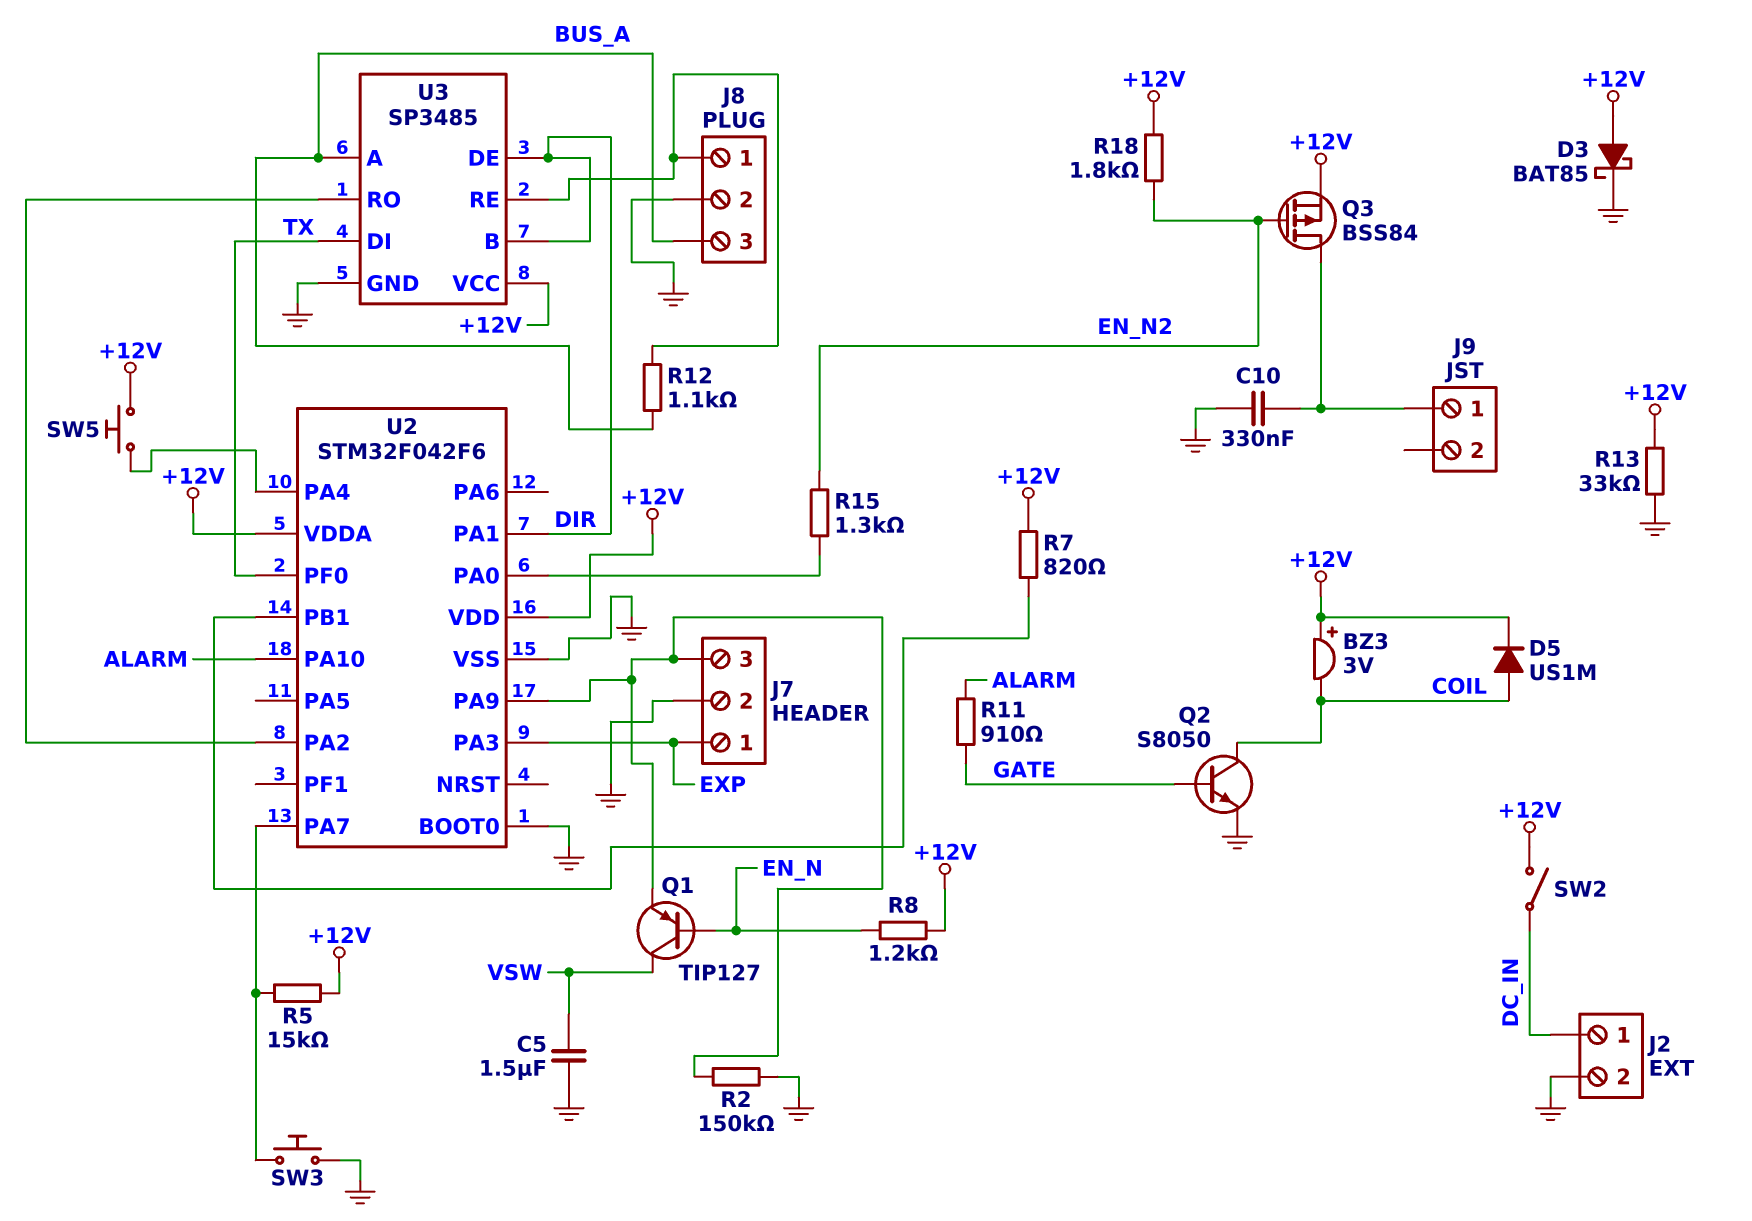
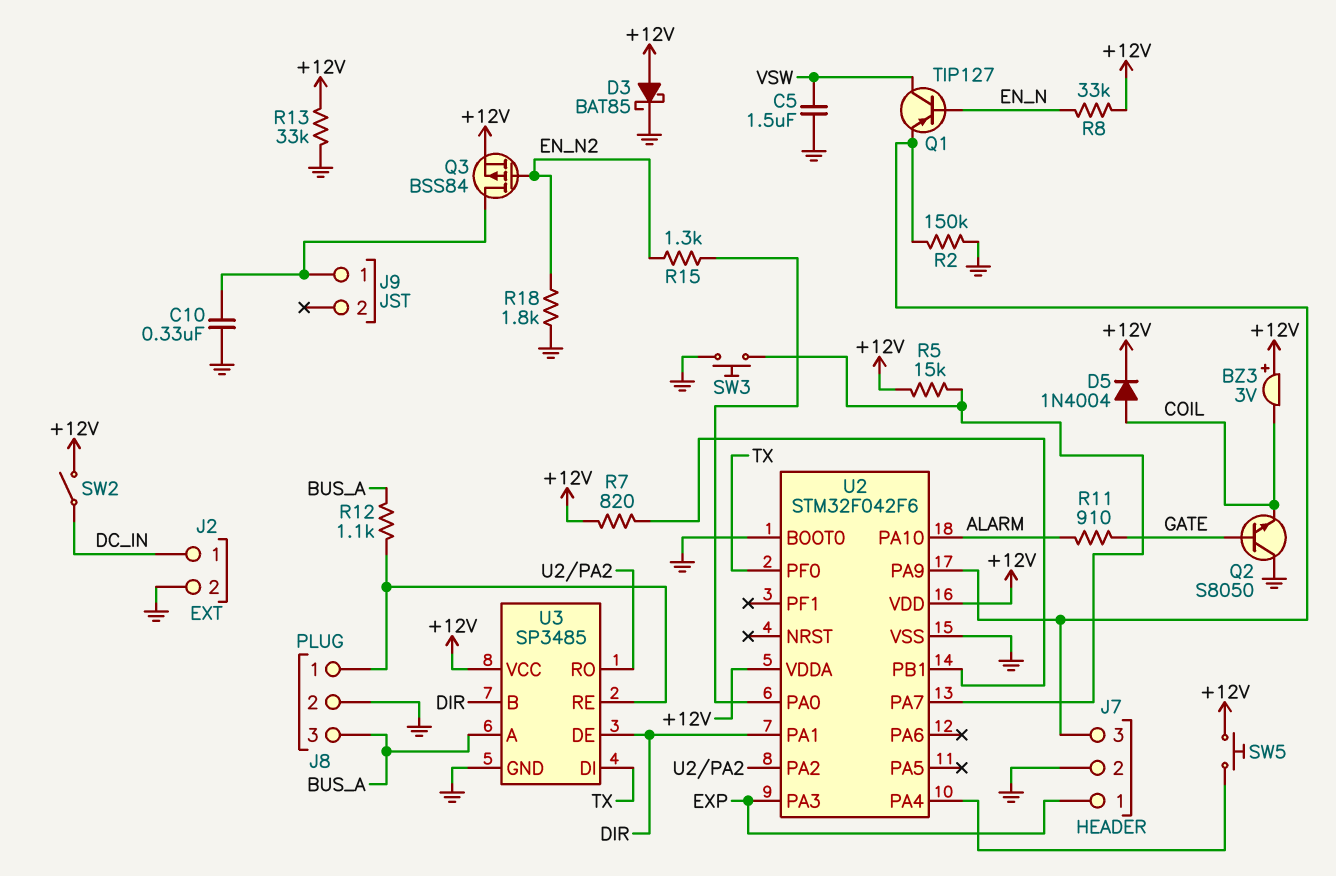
D5: diode US1M (A COIL, K +12V) -> diode 1N4004 (A COIL, K +12V)
Q2: NPN S8050 (B GATE, C COIL, E GND) -> NPN S8050 (B GATE, C GND, E COIL)
R8: 1.2k (+12V, EN_N) -> 33k (+12V, EN_N)
R18: 1.8k (+12V, EN_N2) -> 1.8k (EN_N2, GND)

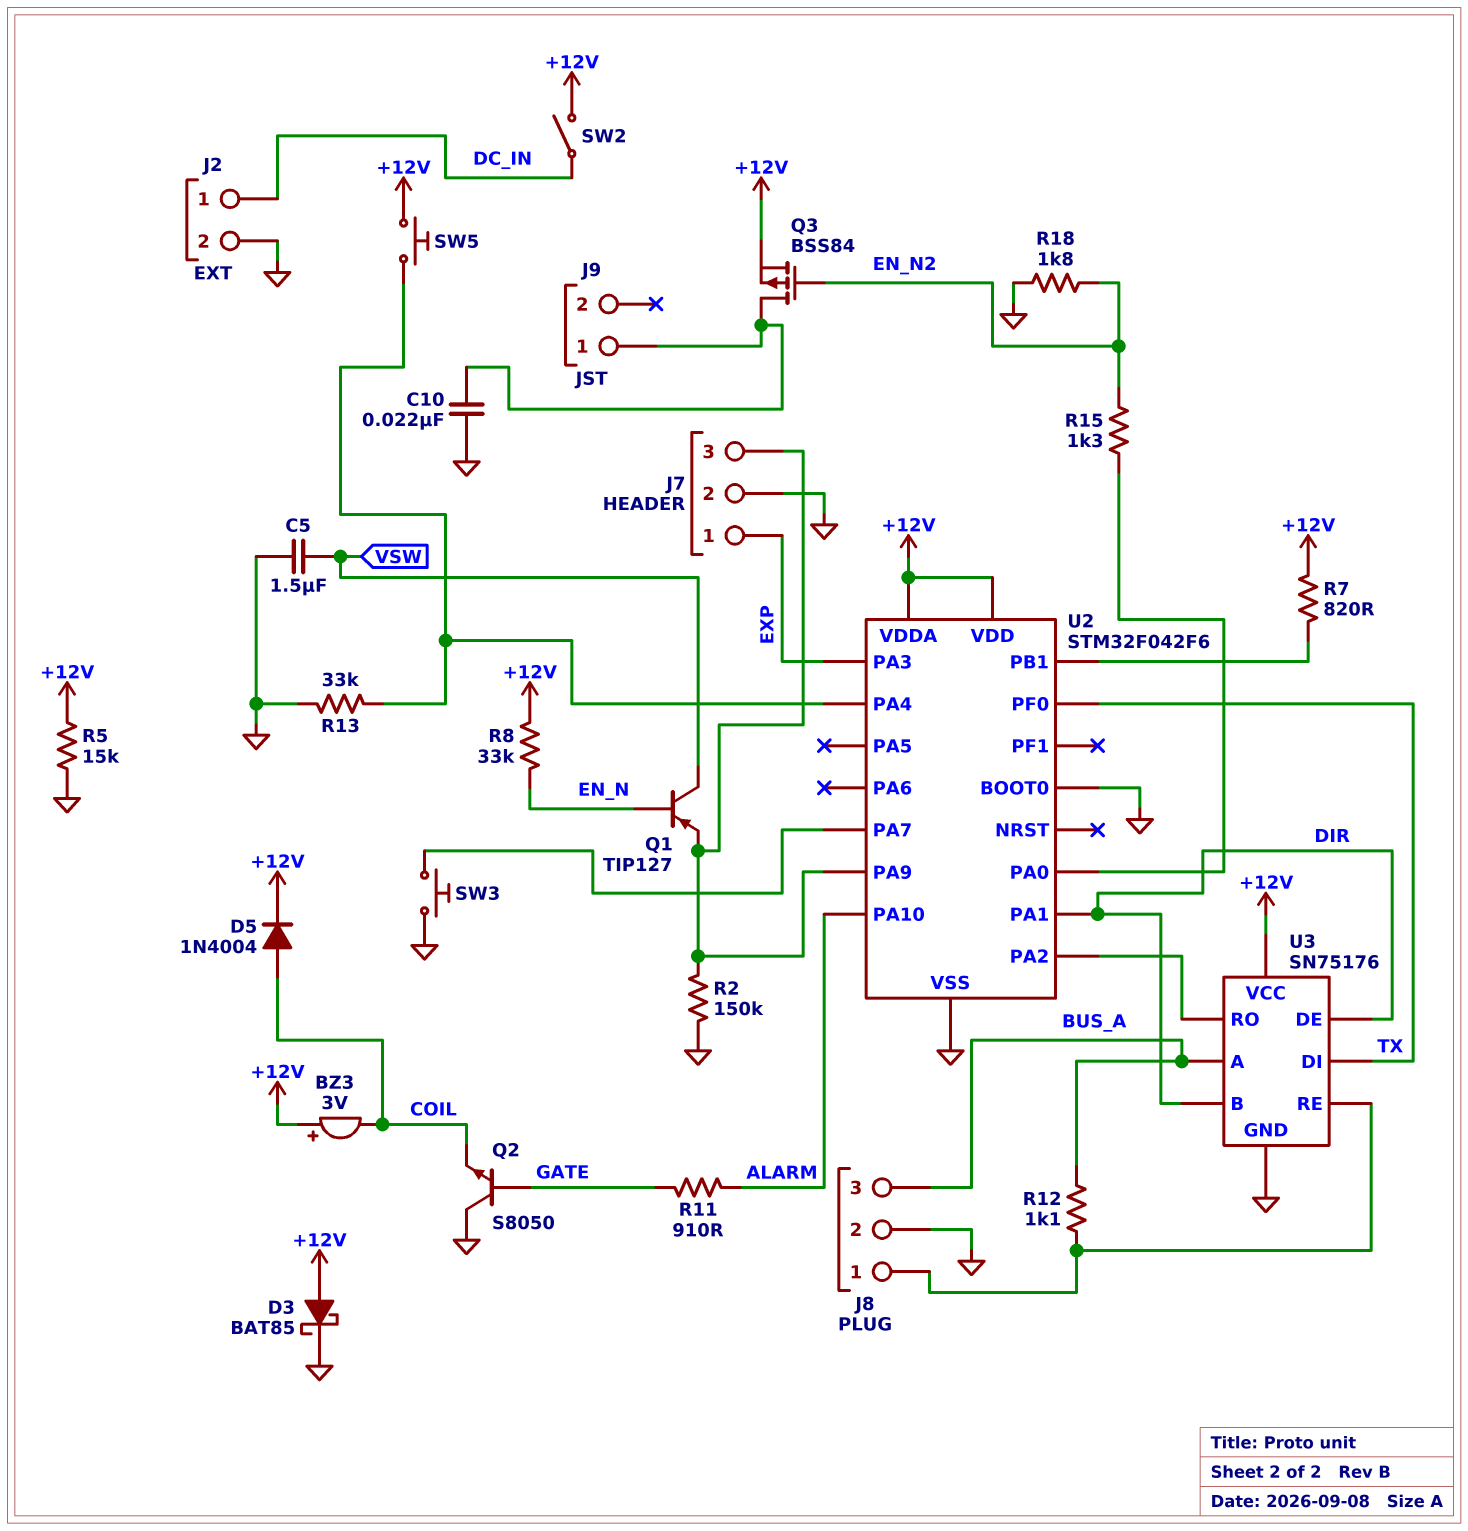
C10: 330nF (GND, J9/1) -> 22nF (GND, J9/1)
R5: 15k (+12V, U2/PA7) -> 15k (+12V, GND)
R13: 33k (+12V, GND) -> 33k (GND, U2/PA4)
U3: SP3485 -> SN75176

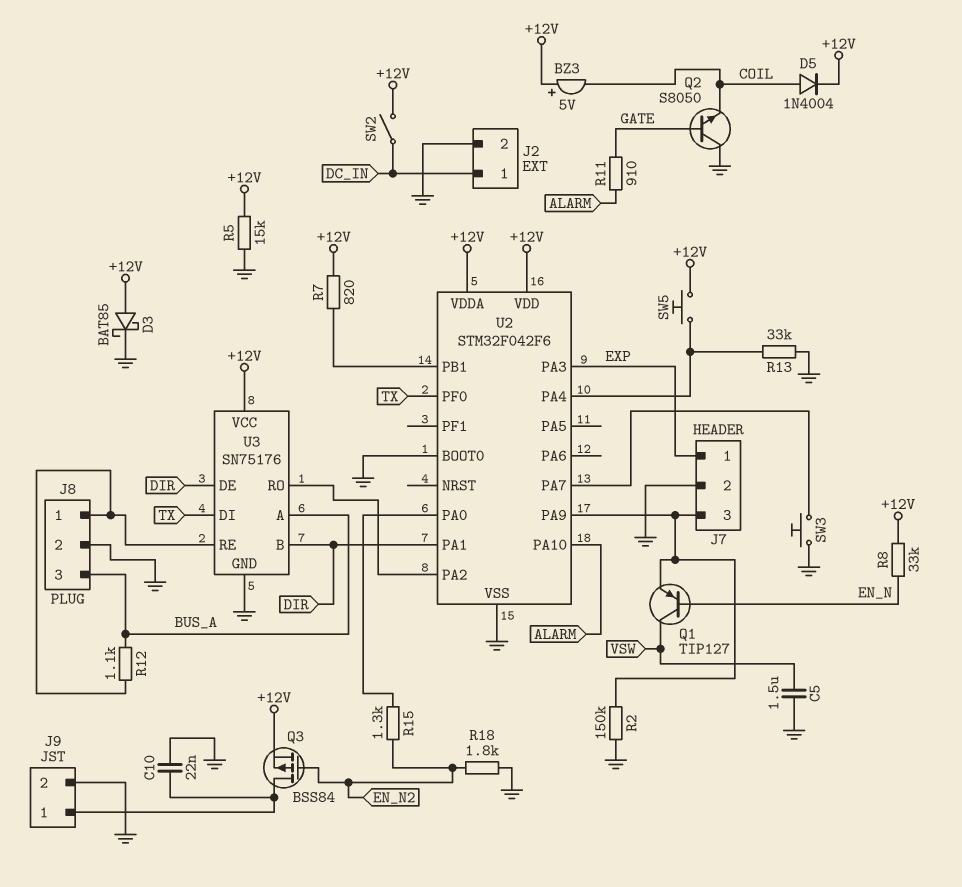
BZ3: buzzer 3V (plus +12V, minus COIL) -> buzzer 5V (plus +12V, minus COIL)
J9 pin 2: none -> GND

